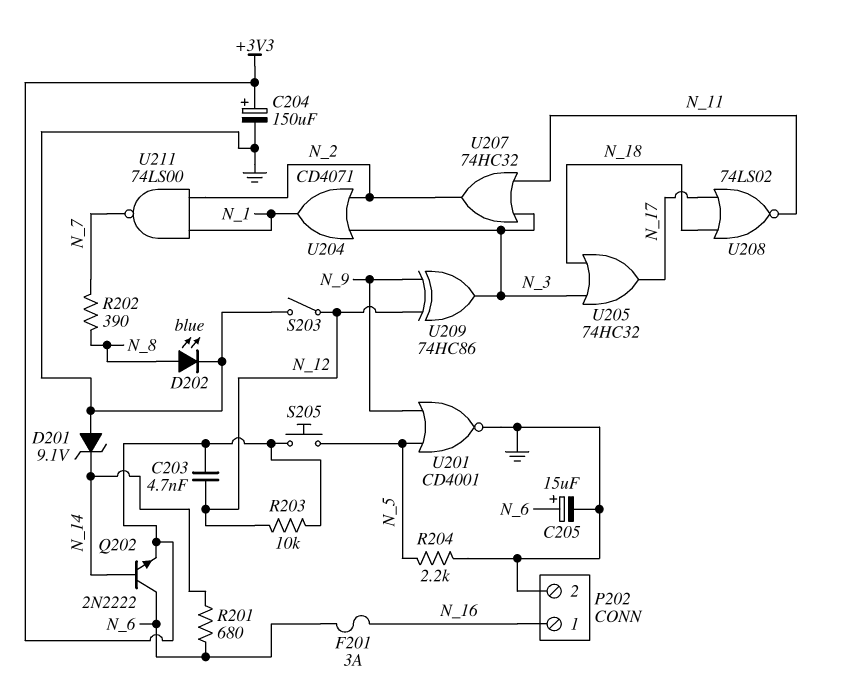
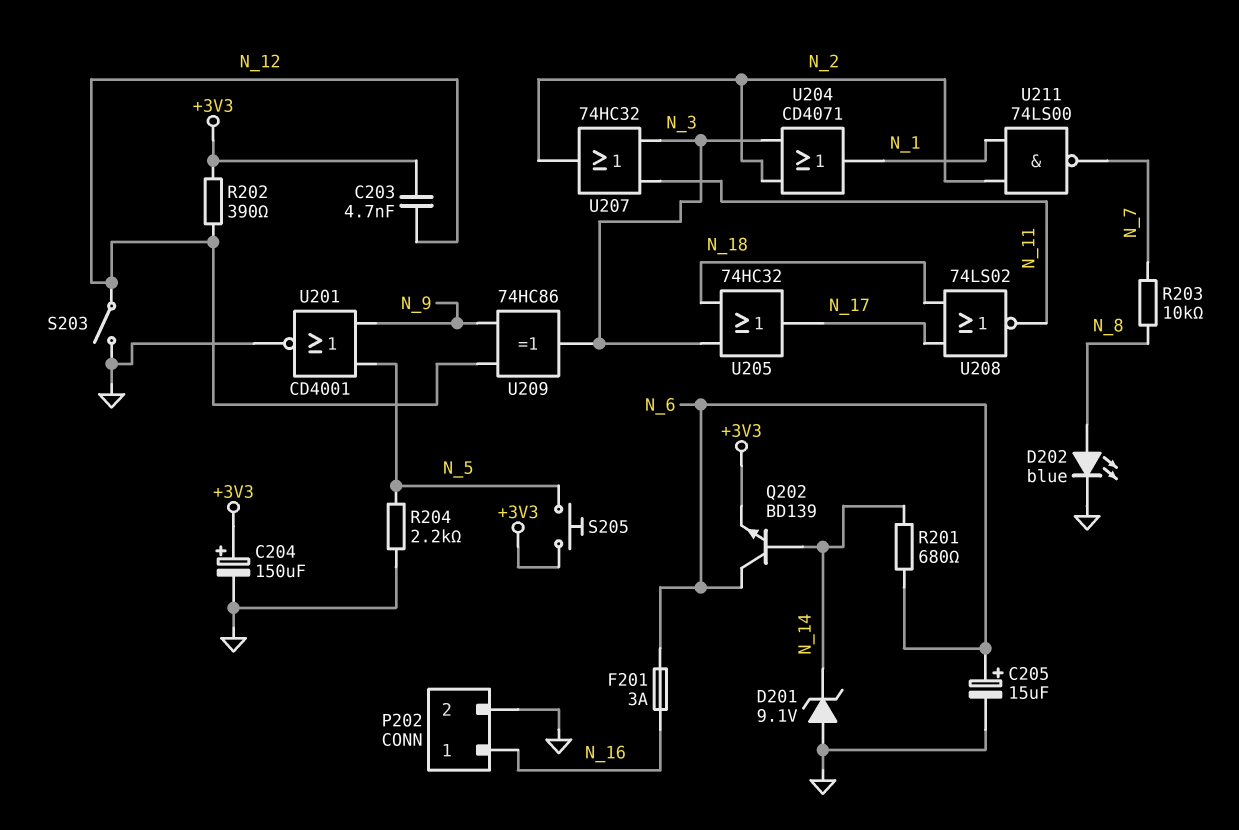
Q202: NPN 2N2222 (B N_14, C N_6, E +3V3) -> NPN BD139 (B N_14, C N_6, E +3V3)
R202: 390 (N_7, N_8) -> 390 (+3V3, N_12)
R203: 10k (+3V3, N_12) -> 10k (N_7, N_8)

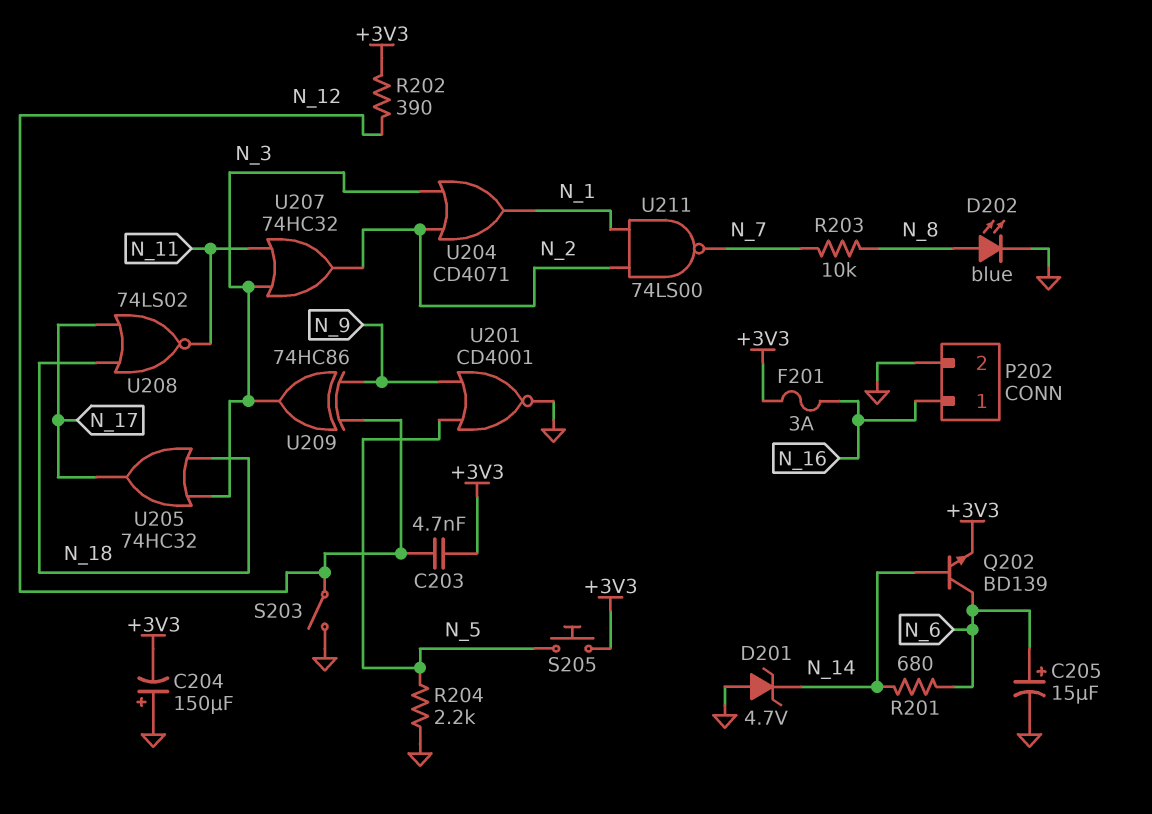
C204: 150uF (plus +3V3, minus GND) -> 150uF (plus GND, minus +3V3)
D201: zener 9.1V (A GND, K N_14) -> zener 4.7V (A GND, K N_14)
F201: 3A (N_6, N_16) -> 3A (+3V3, N_16)

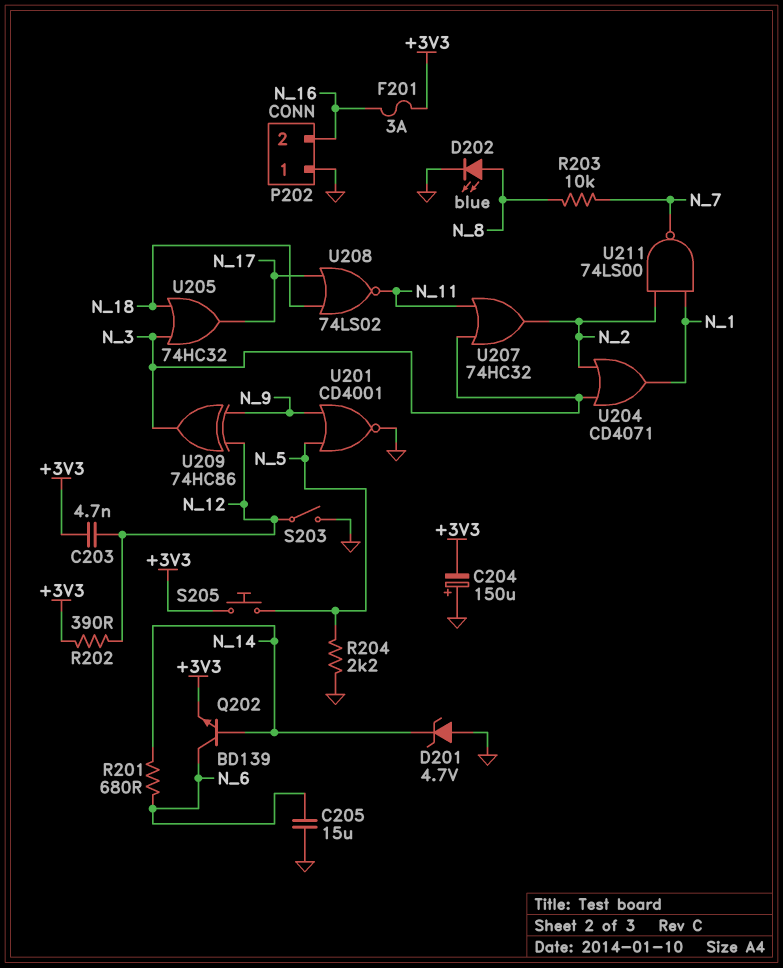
C205: 15uF (plus N_6, minus GND) -> 15uF (GND, N_6)
P202 pin 1: N_16 -> GND
P202 pin 2: GND -> N_16

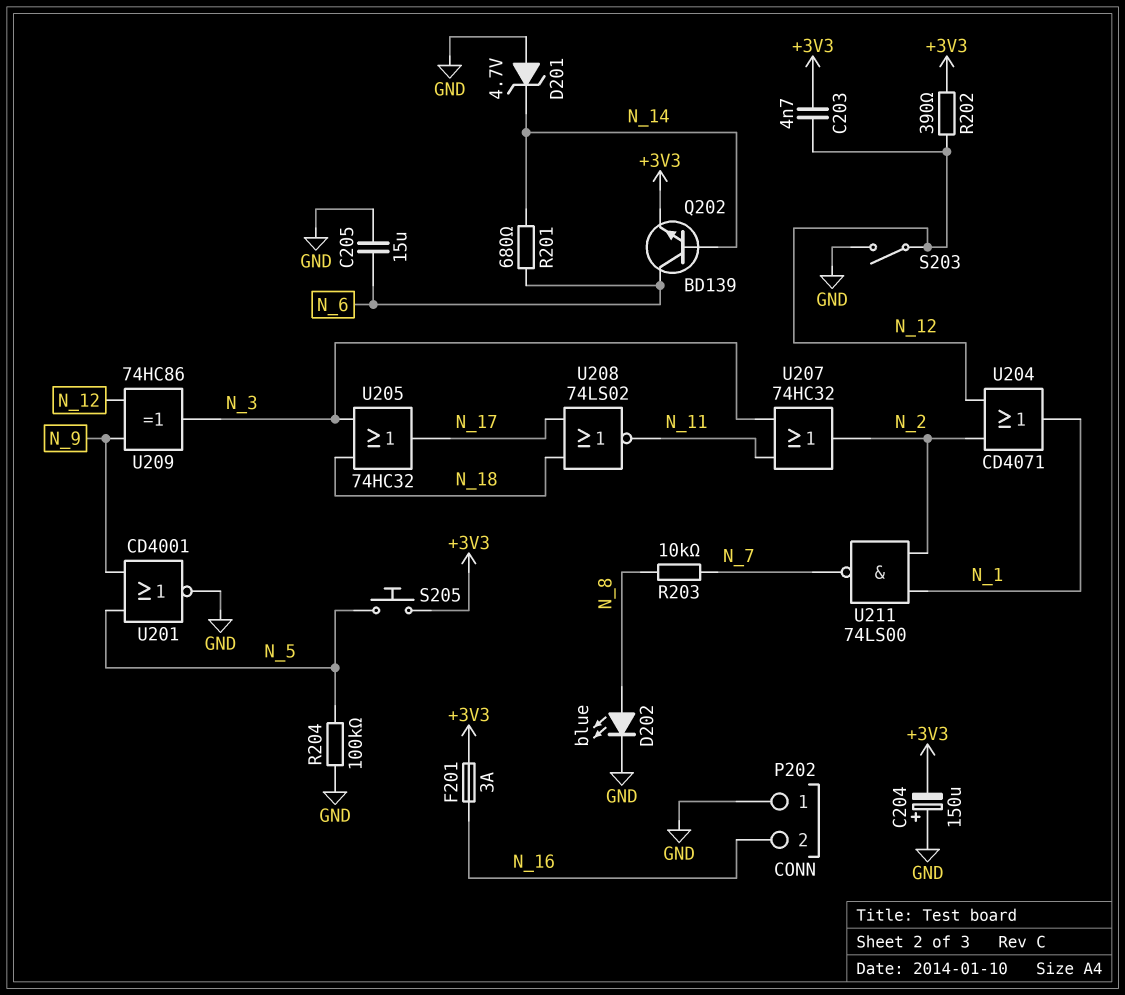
R204: 2.2k (GND, N_5) -> 100k (GND, N_5)
U204: OR CD4071 (in N_2, in N_3, out N_1) -> OR CD4071 (in N_2, in N_12, out N_1)

